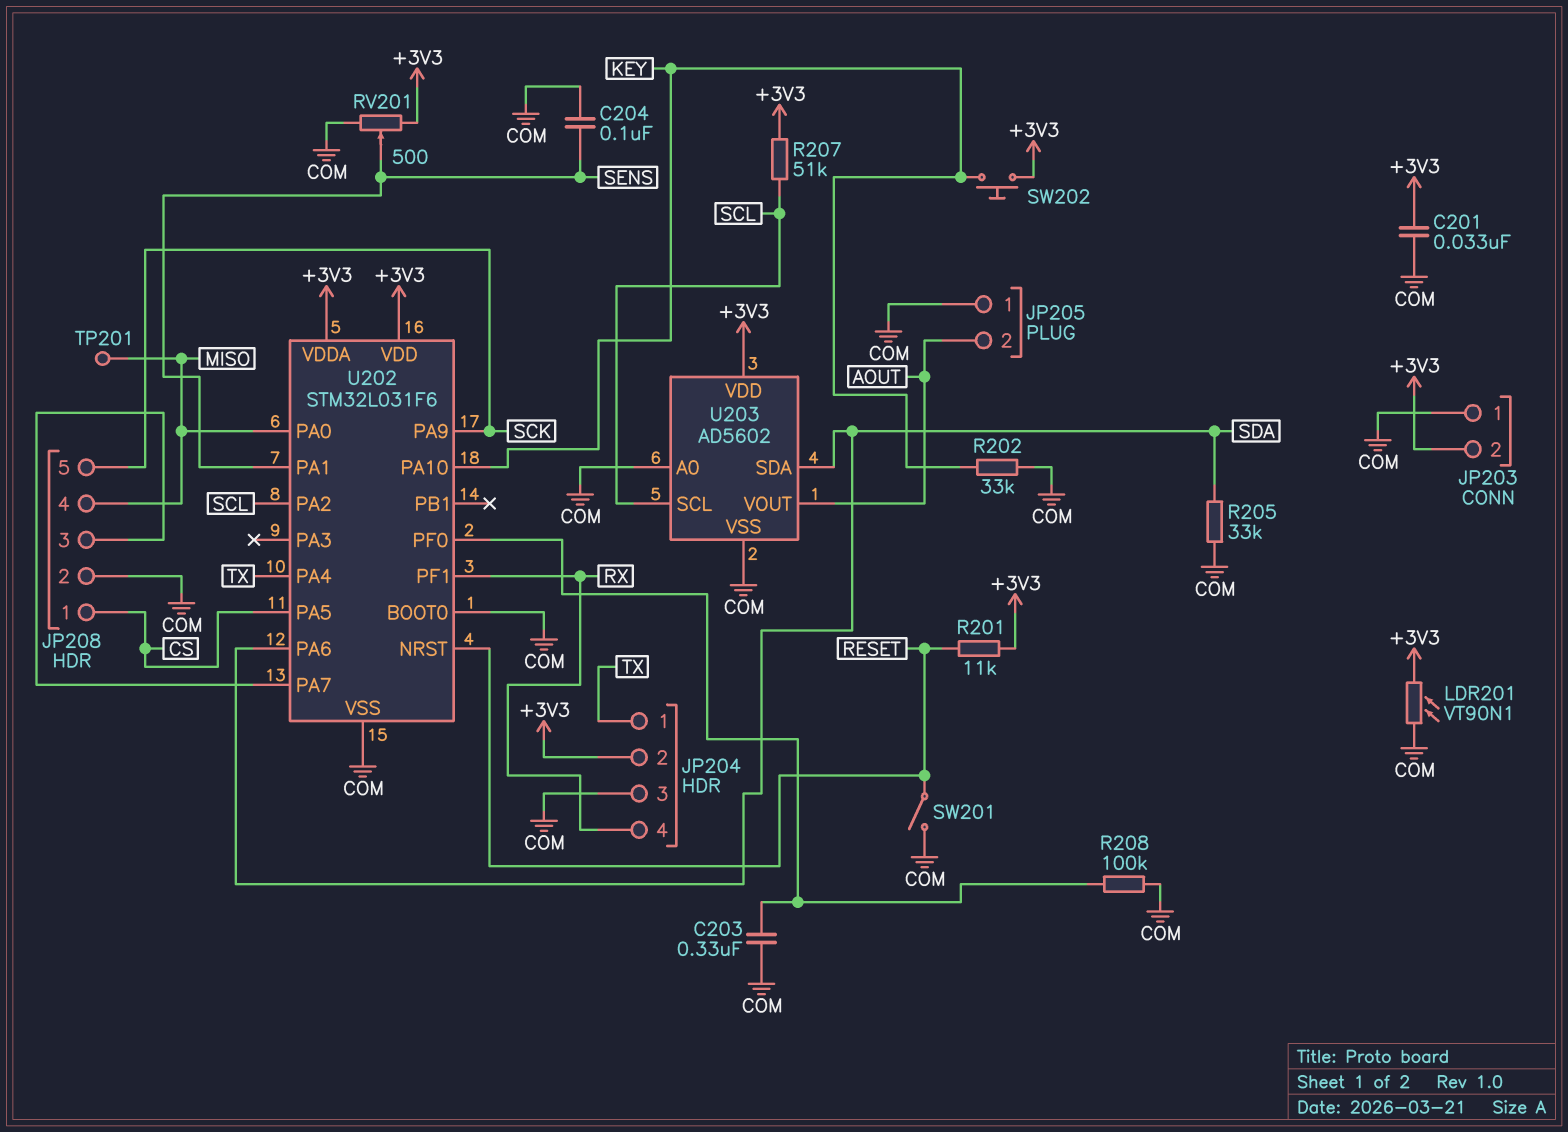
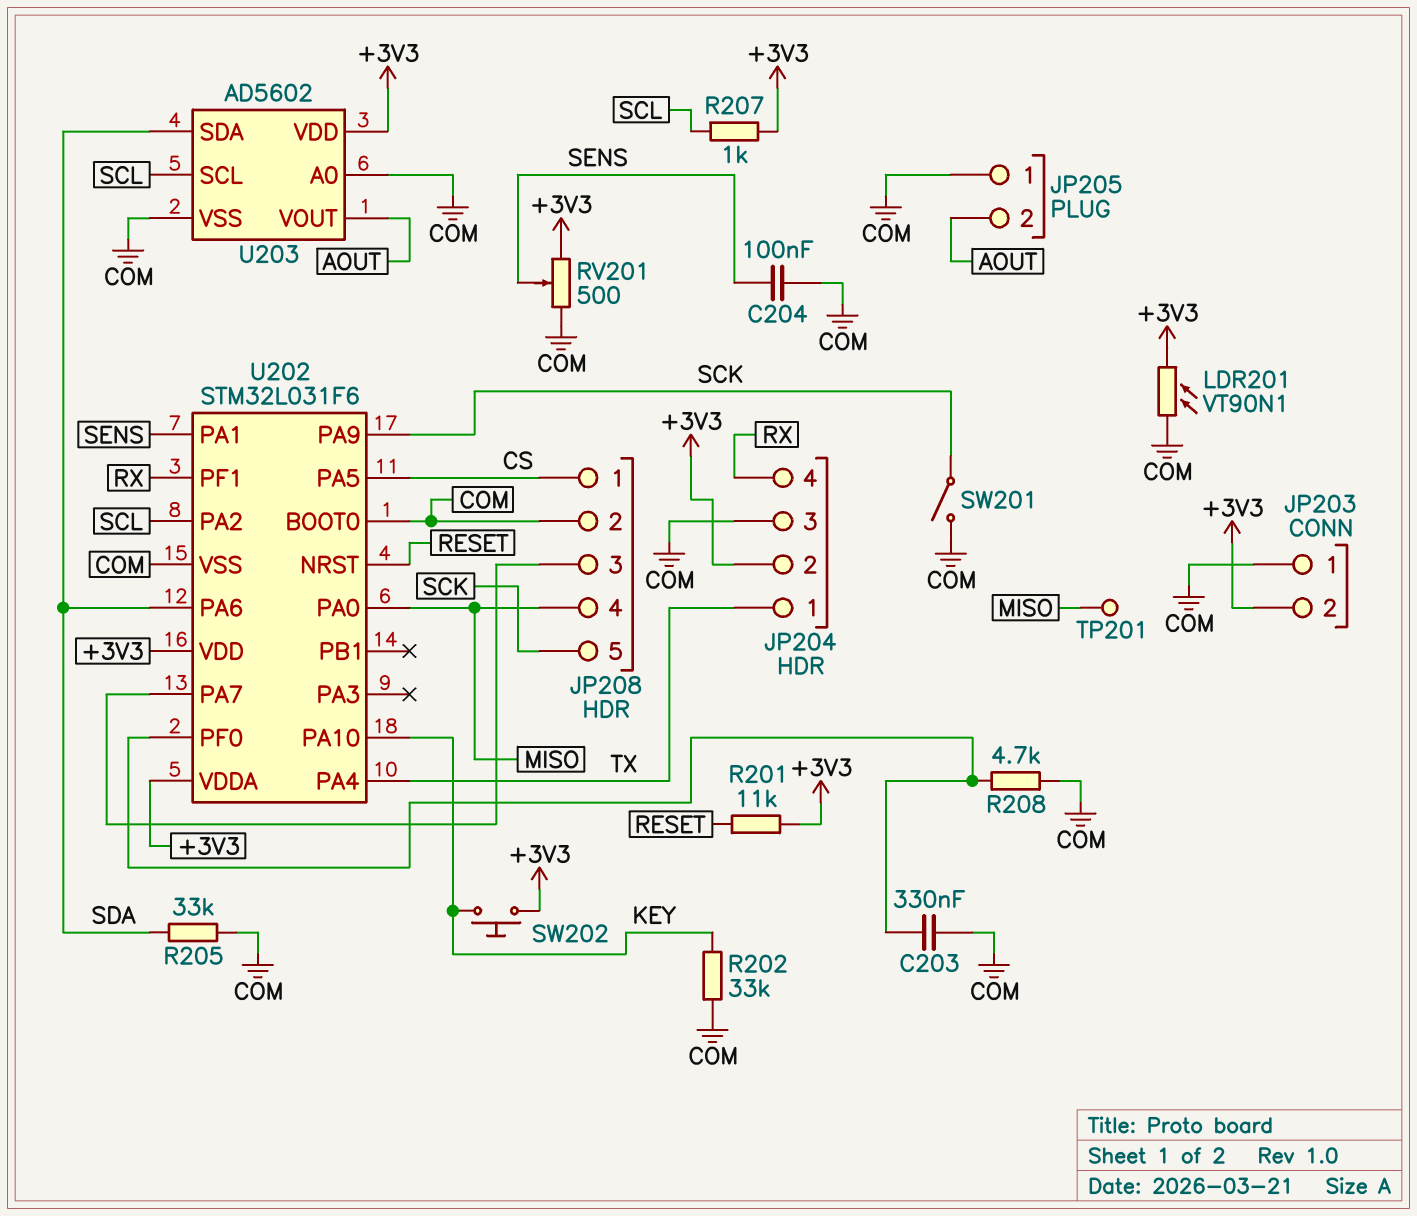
C201: 33nF (+3V3, COM) -> none
R207: 51k (+3V3, SCL) -> 1k (+3V3, SCL)
R208: 100k (COM, U202/PF0) -> 4.7k (COM, U202/PF0)
SW201: switch (COM, RESET) -> switch (COM, SCK)

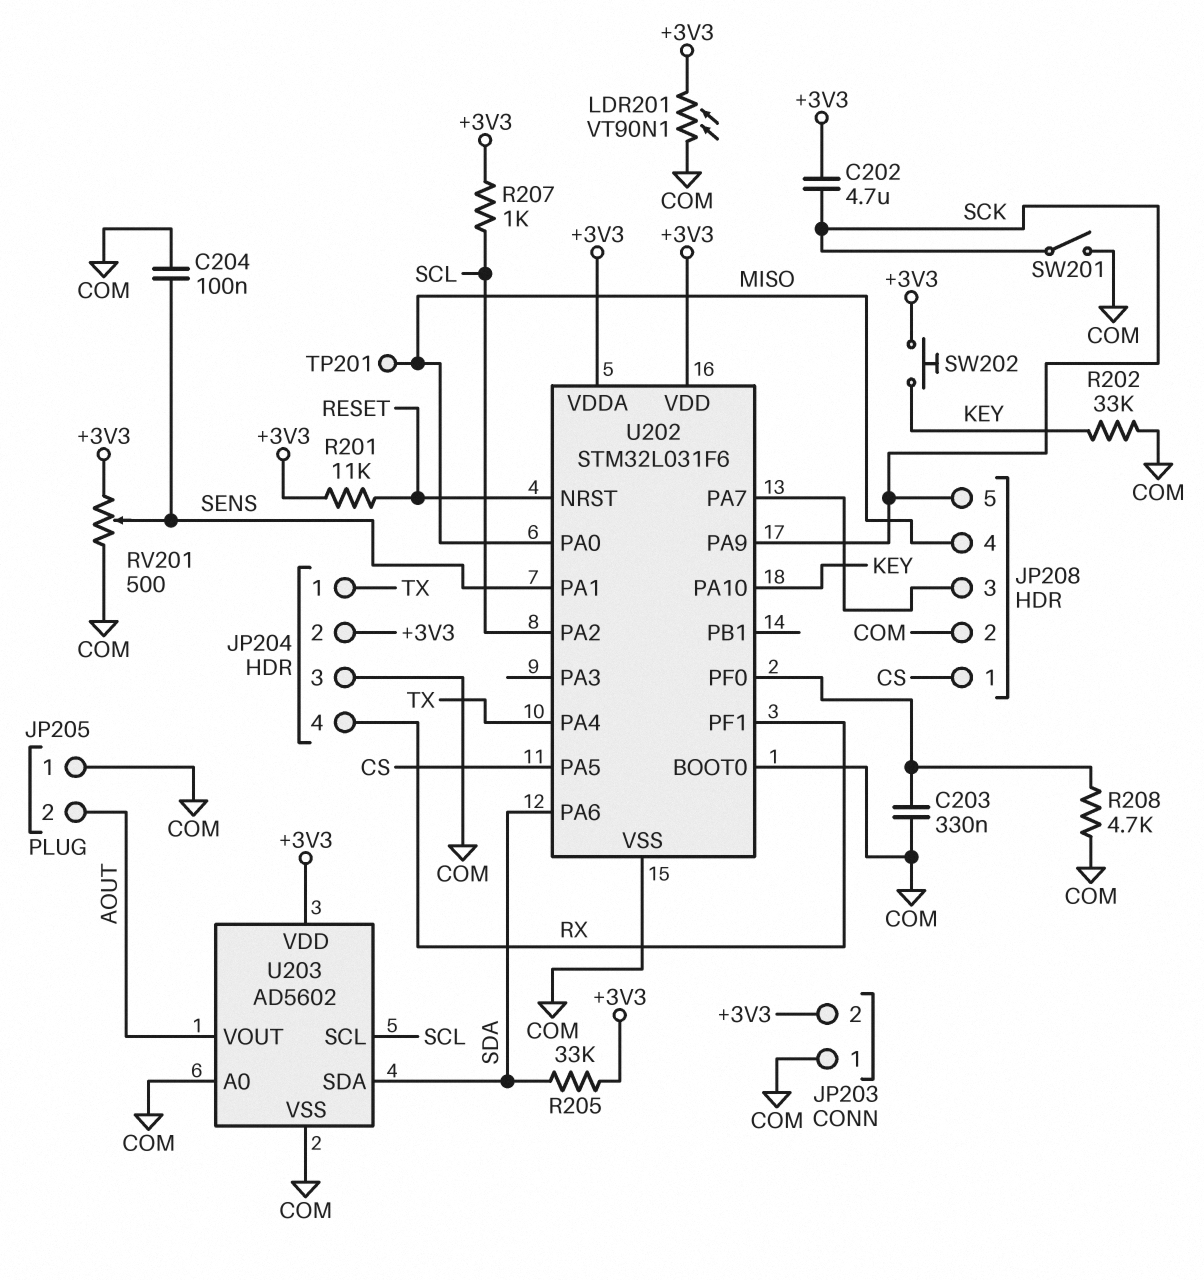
C202: none -> 4.7uF (+3V3, SCK)
R205: 33k (COM, SDA) -> 33k (+3V3, SDA)

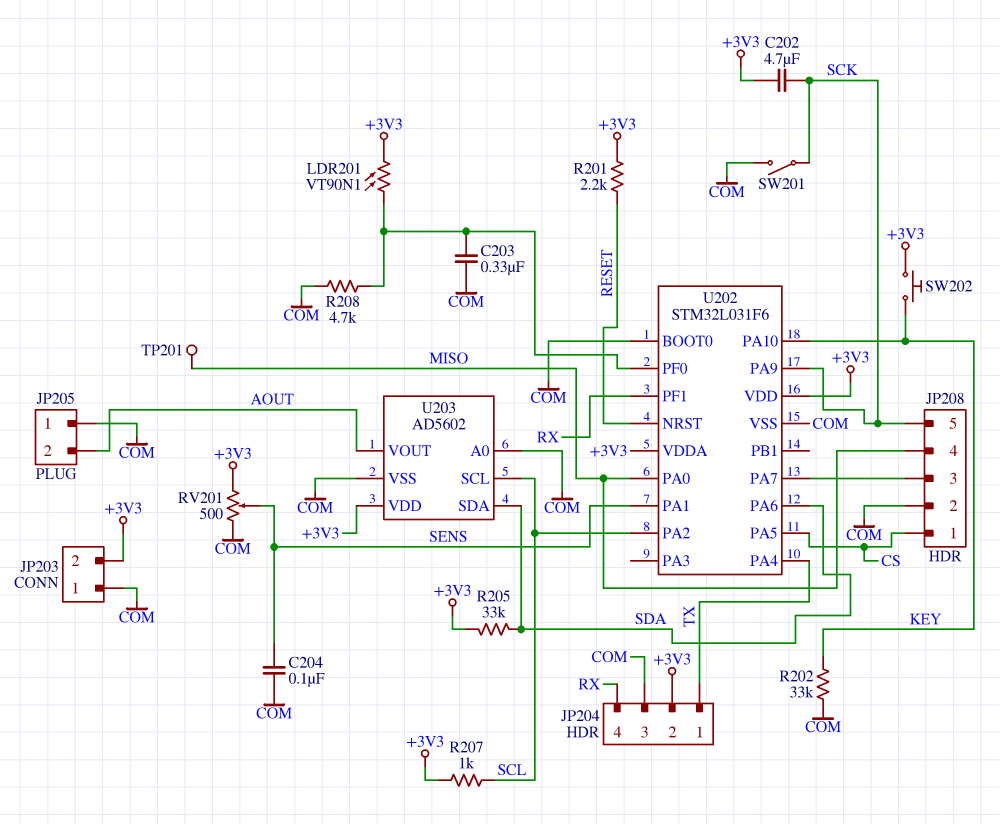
LDR201: VT90N1 (+3V3, COM) -> VT90N1 (+3V3, U202/PF0)
R201: 11k (+3V3, RESET) -> 2.2k (+3V3, RESET)

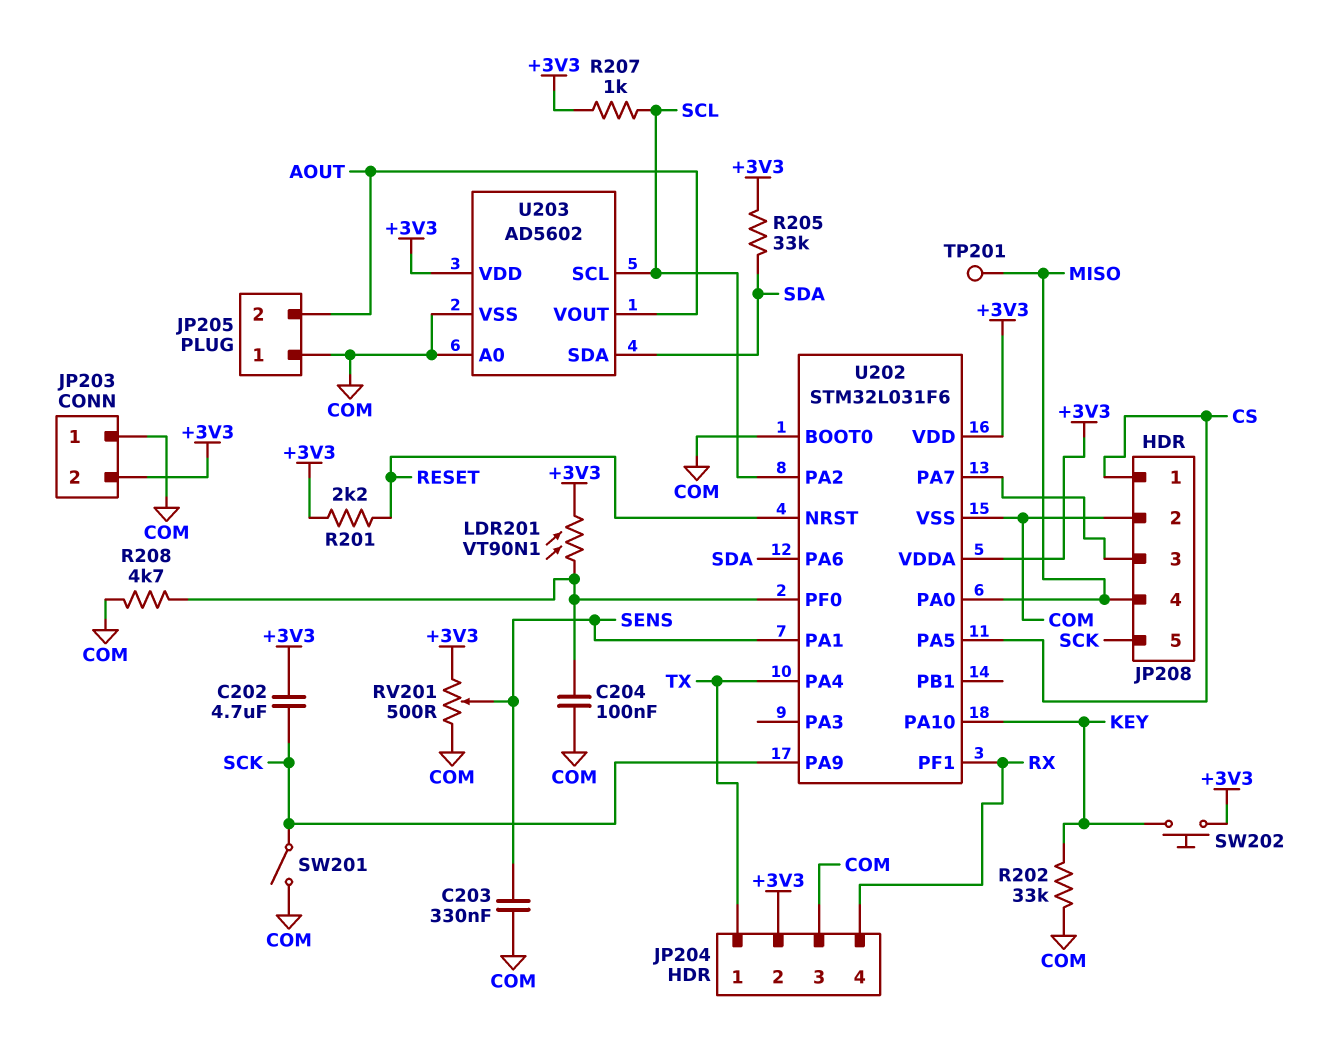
C203: 330nF (COM, U202/PF0) -> 330nF (COM, SENS)
C204: 100nF (COM, SENS) -> 100nF (COM, U202/PF0)

